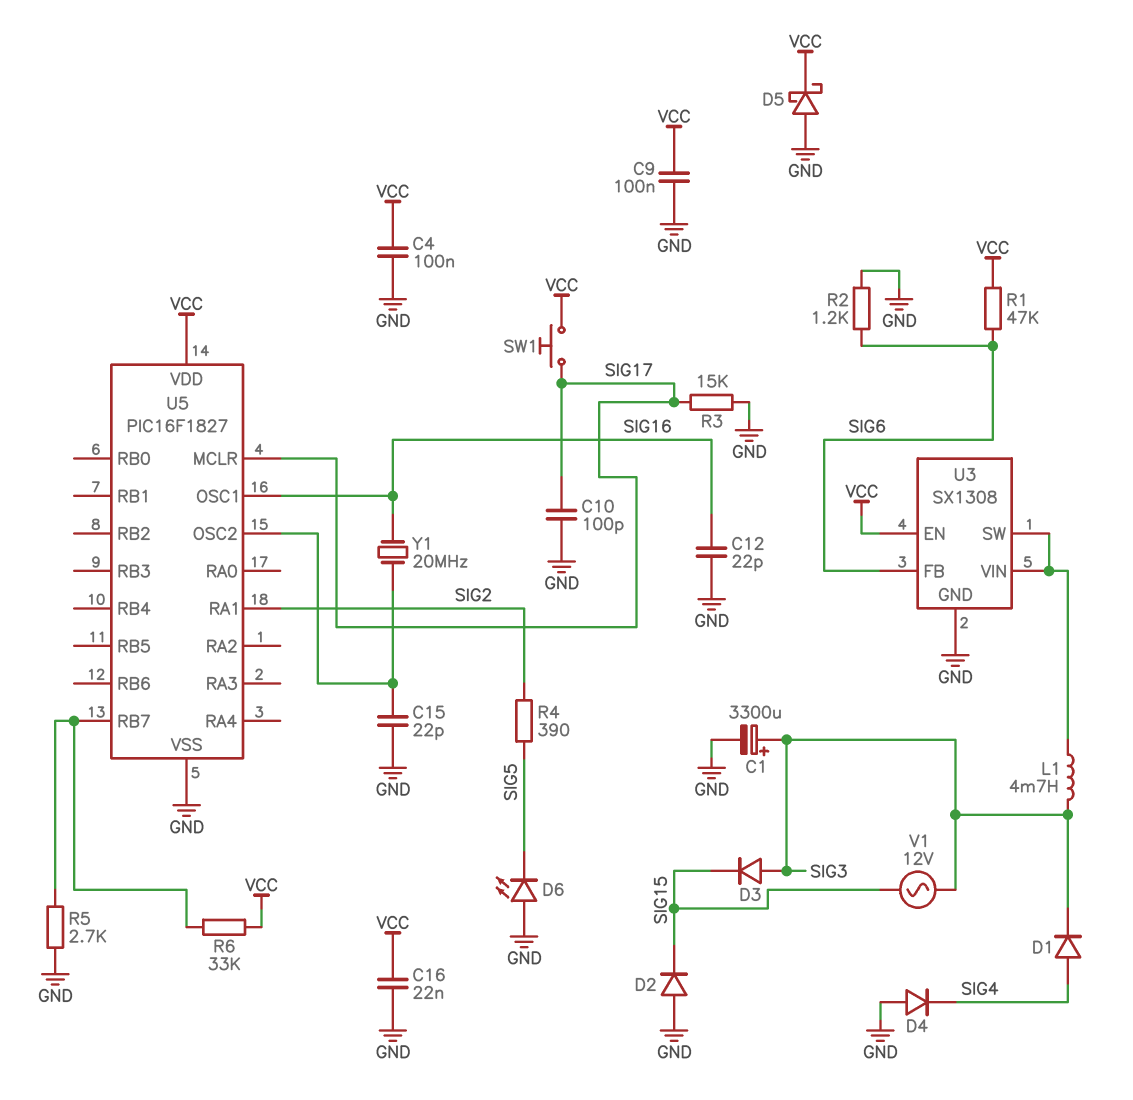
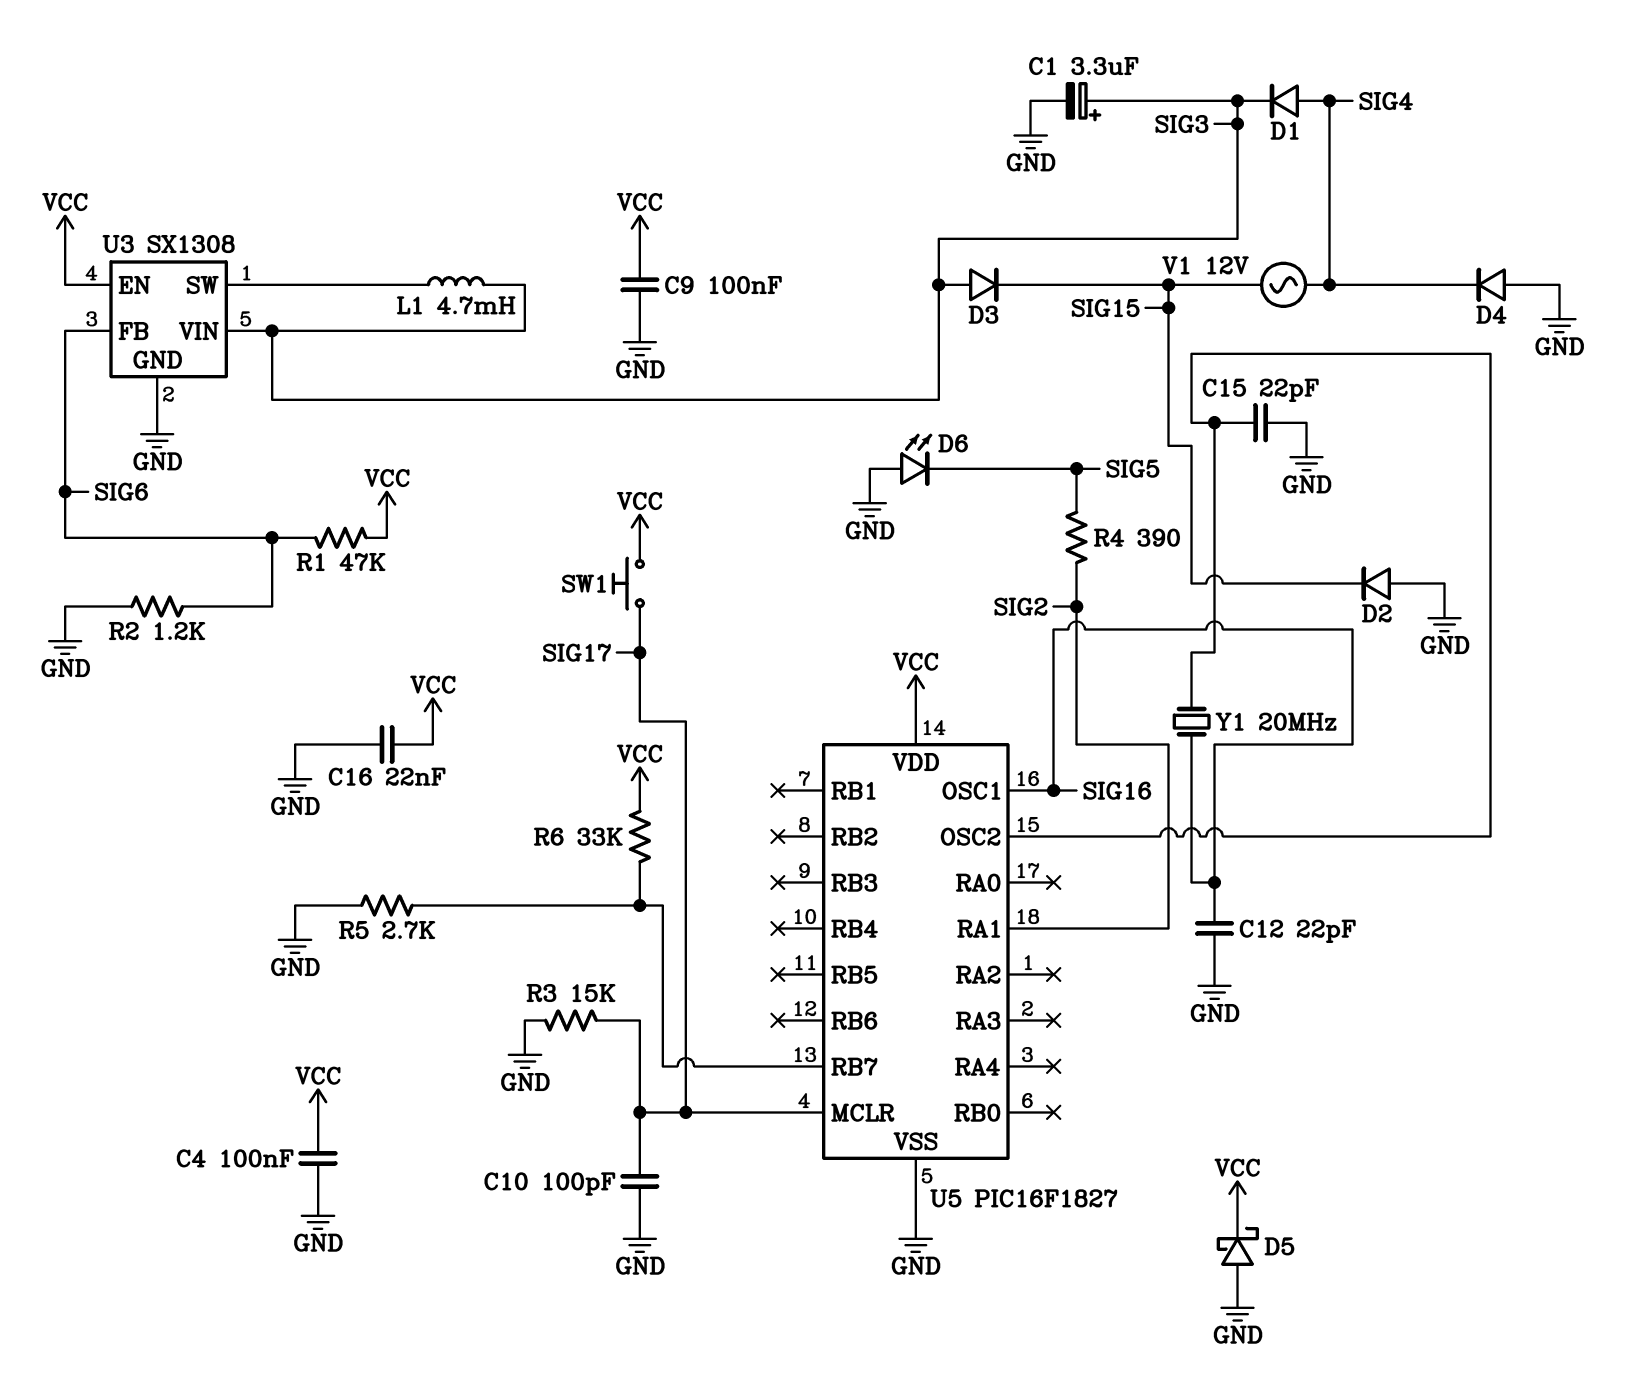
C1: 3300uF (plus SIG3, minus GND) -> 3.3uF (plus SIG3, minus GND)
U3 pin VIN: U3/SW -> SIG3
V1: AC 12V (SIG3, SIG15) -> AC 12V (SIG4, SIG15)

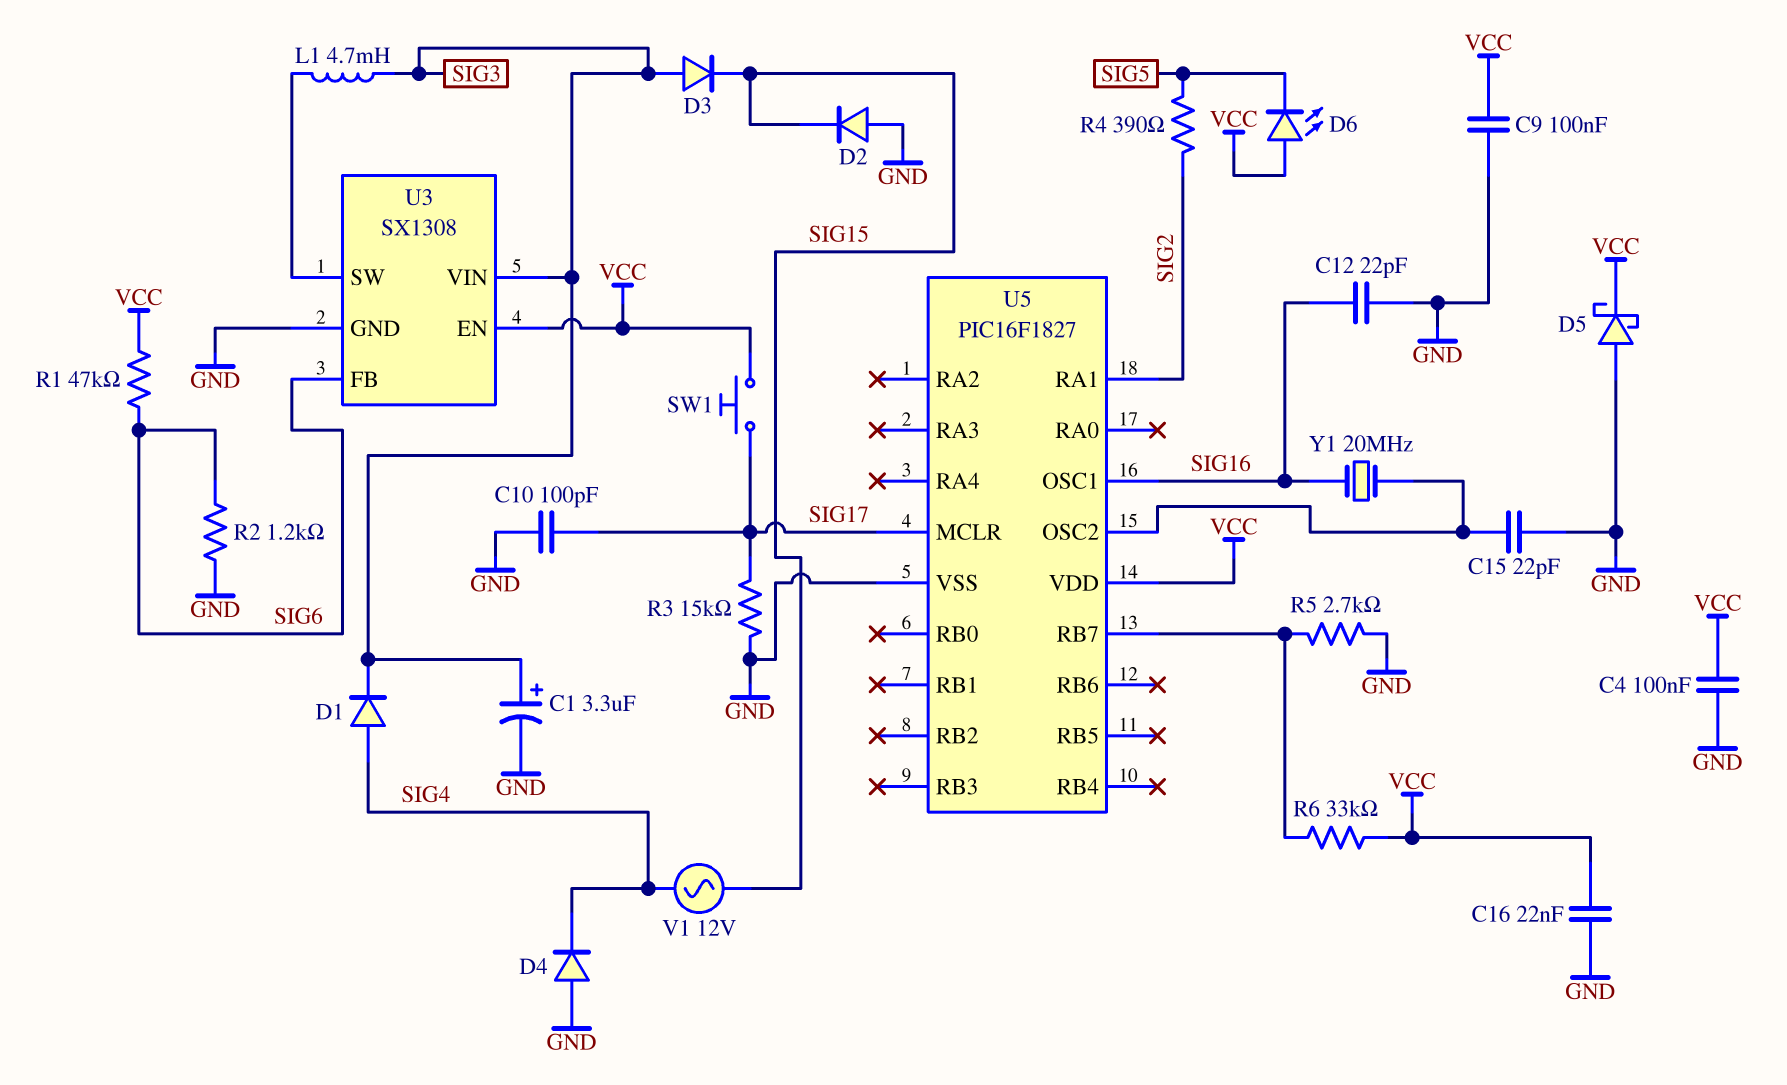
D6: LED (A GND, K SIG5) -> LED (A VCC, K SIG5)

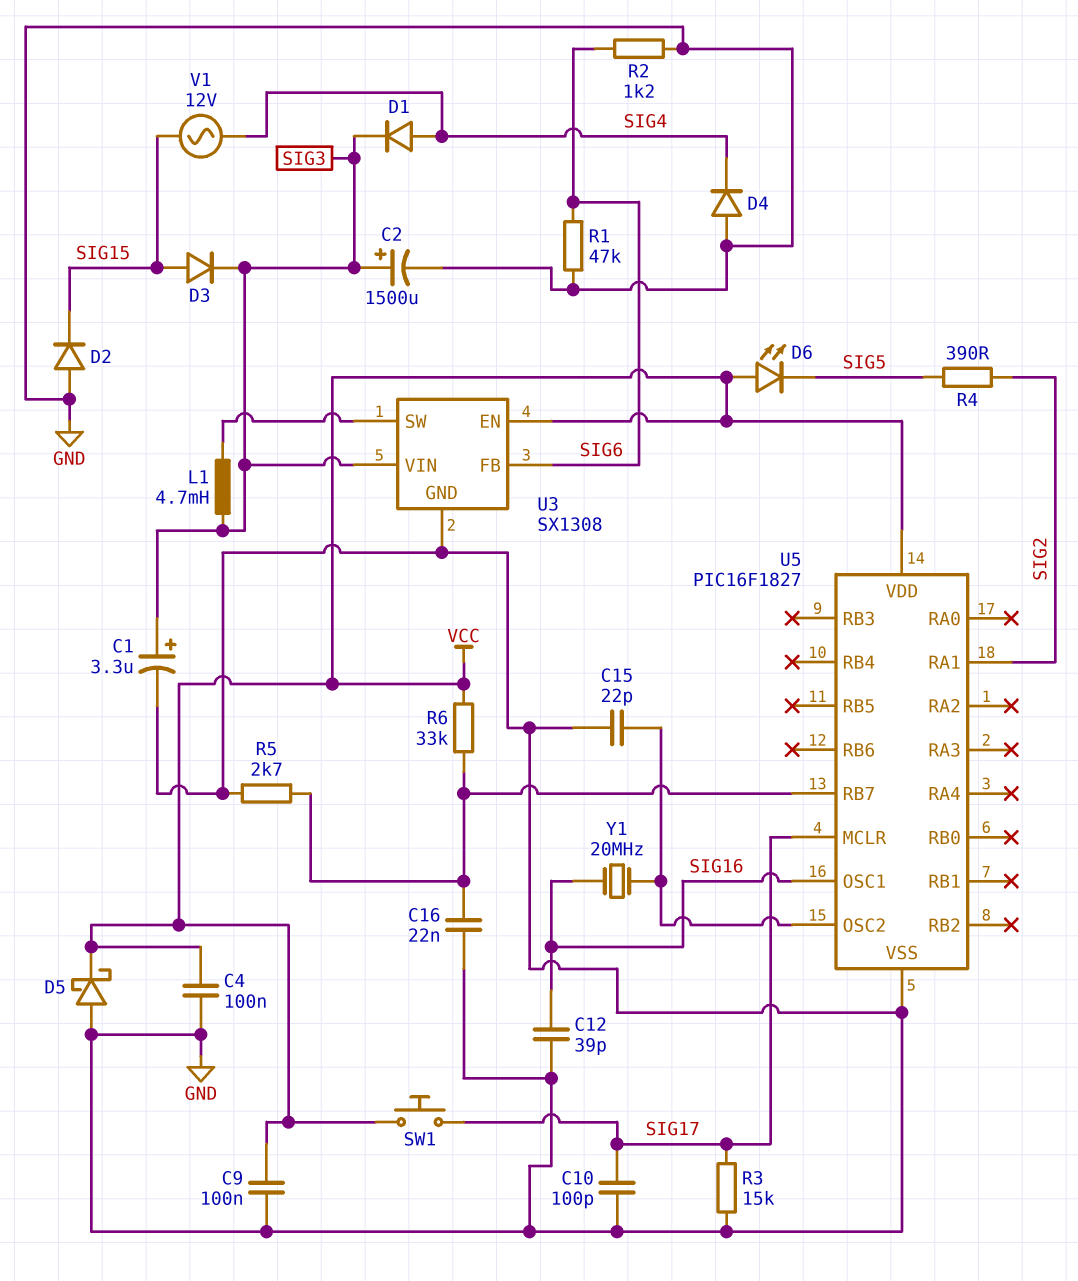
C2: none -> 1500uF (plus SIG3, minus GND)
C12: 22pF (GND, SIG16) -> 39pF (GND, SIG16)
C16: 22nF (GND, VCC) -> 22nF (GND, U5/RB7)
D3: diode (A SIG3, K SIG15) -> diode (A SIG15, K SIG3)
R1: 47k (SIG6, VCC) -> 47k (GND, SIG6)

